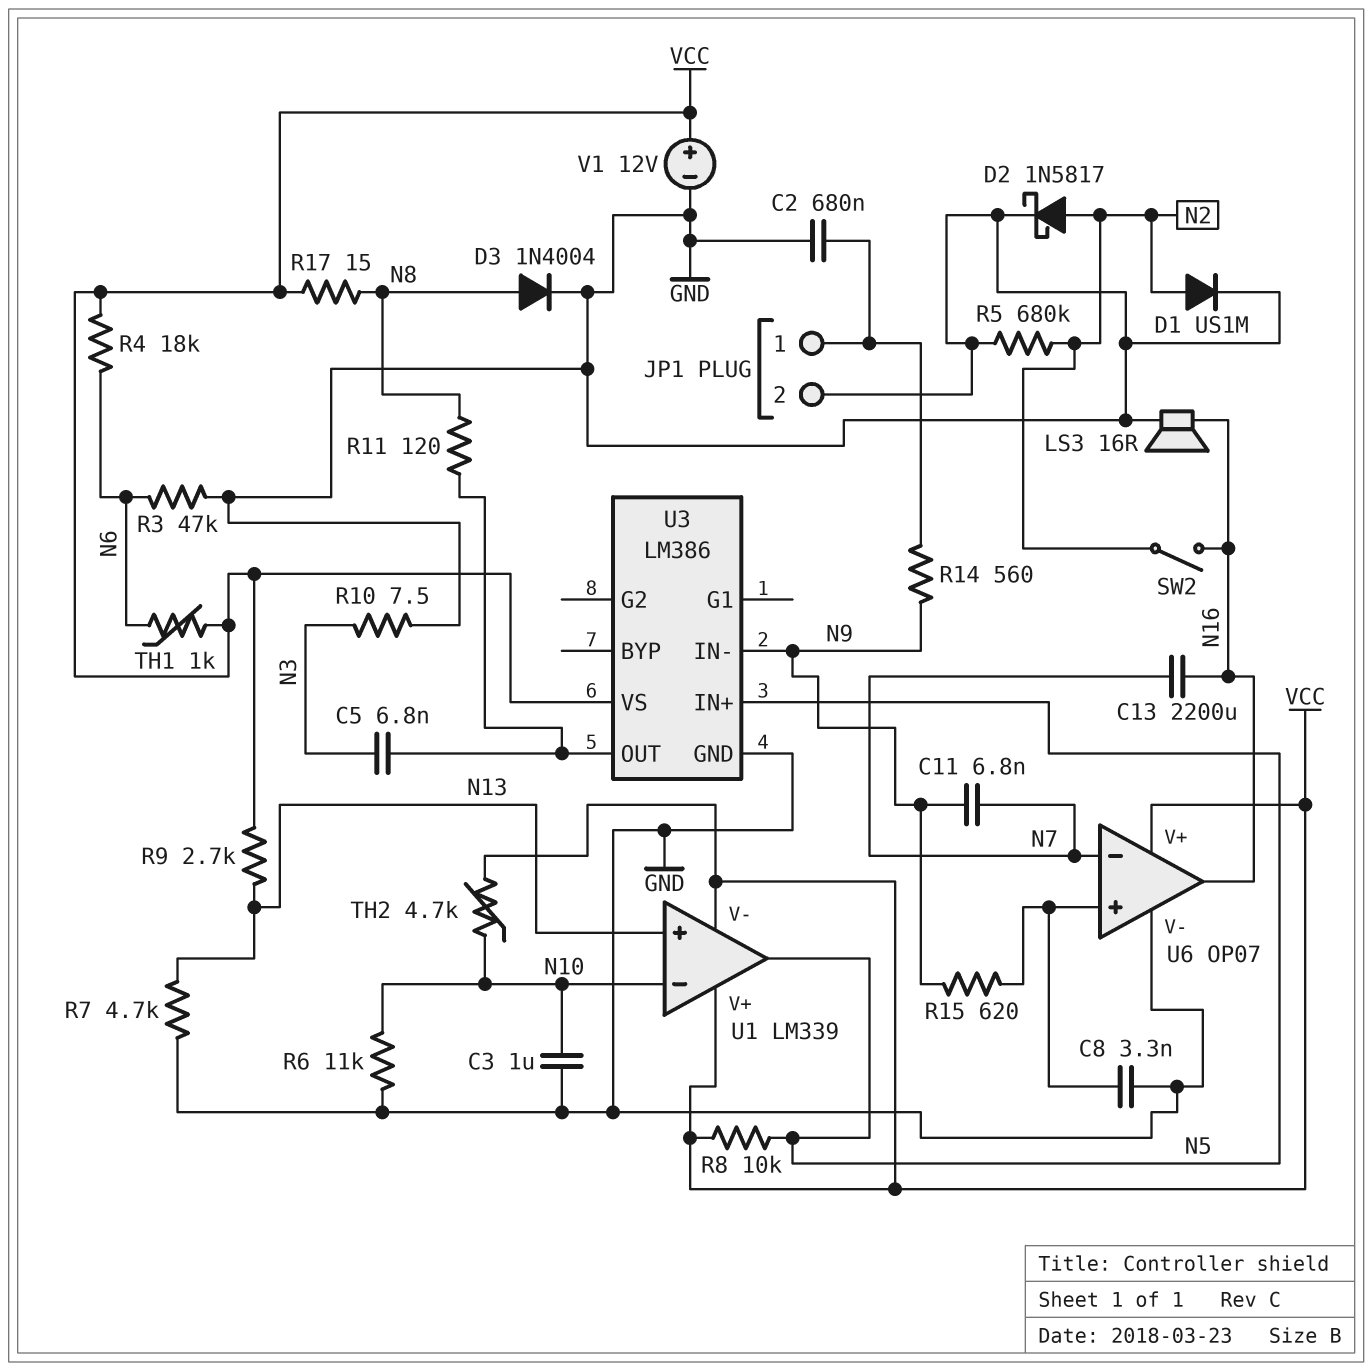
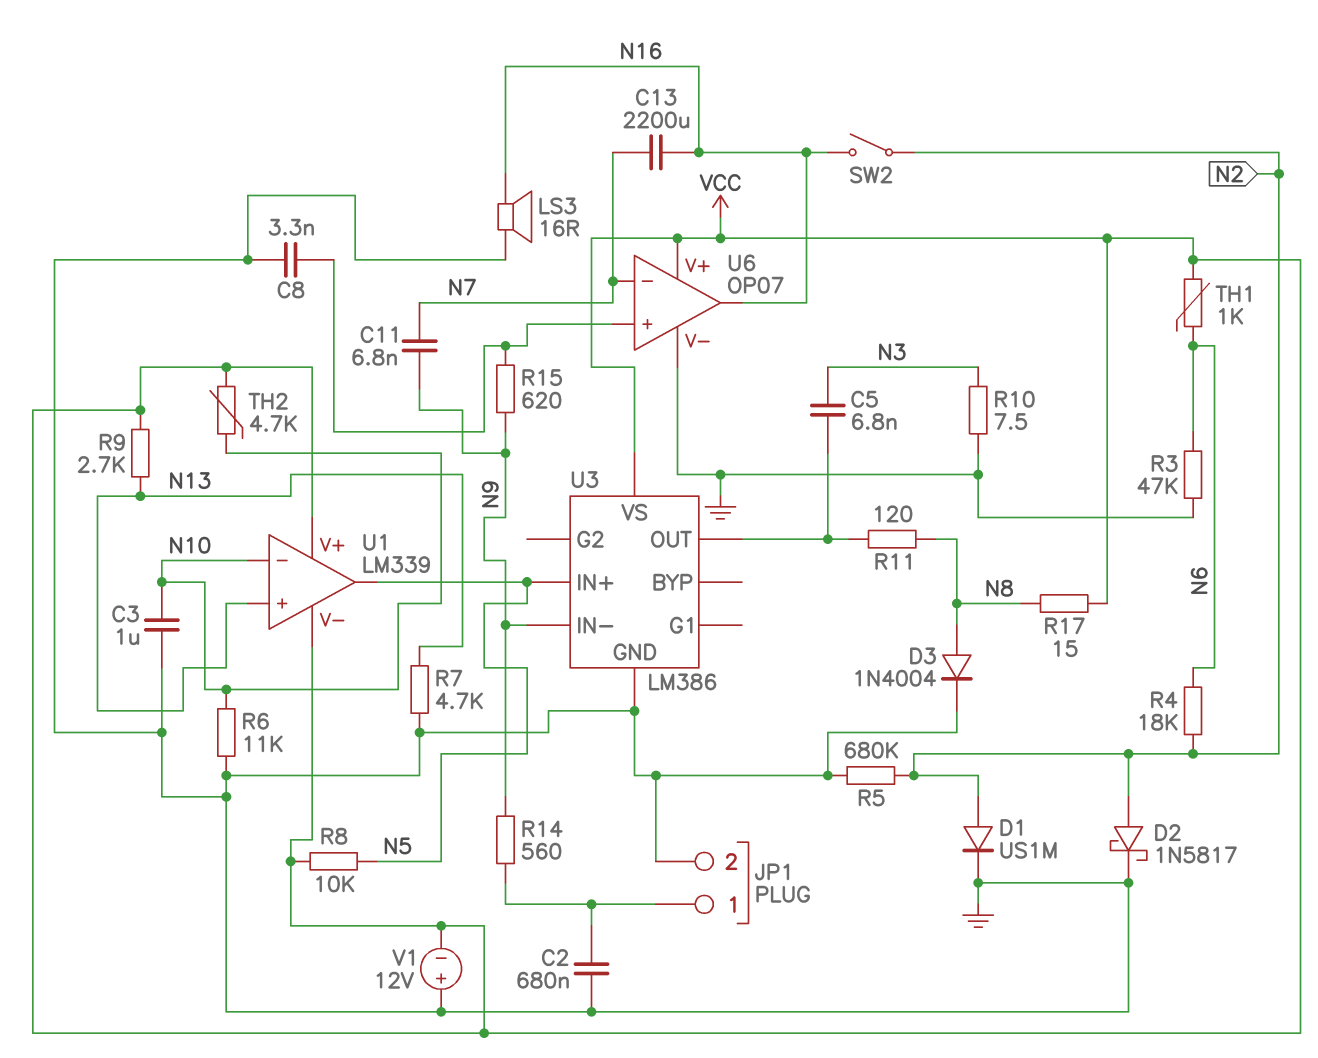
R4: 18k (N6, VCC) -> 18k (N2, N6)
V1: 12V (plus VCC, minus GND) -> 12V (plus GND, minus VCC)

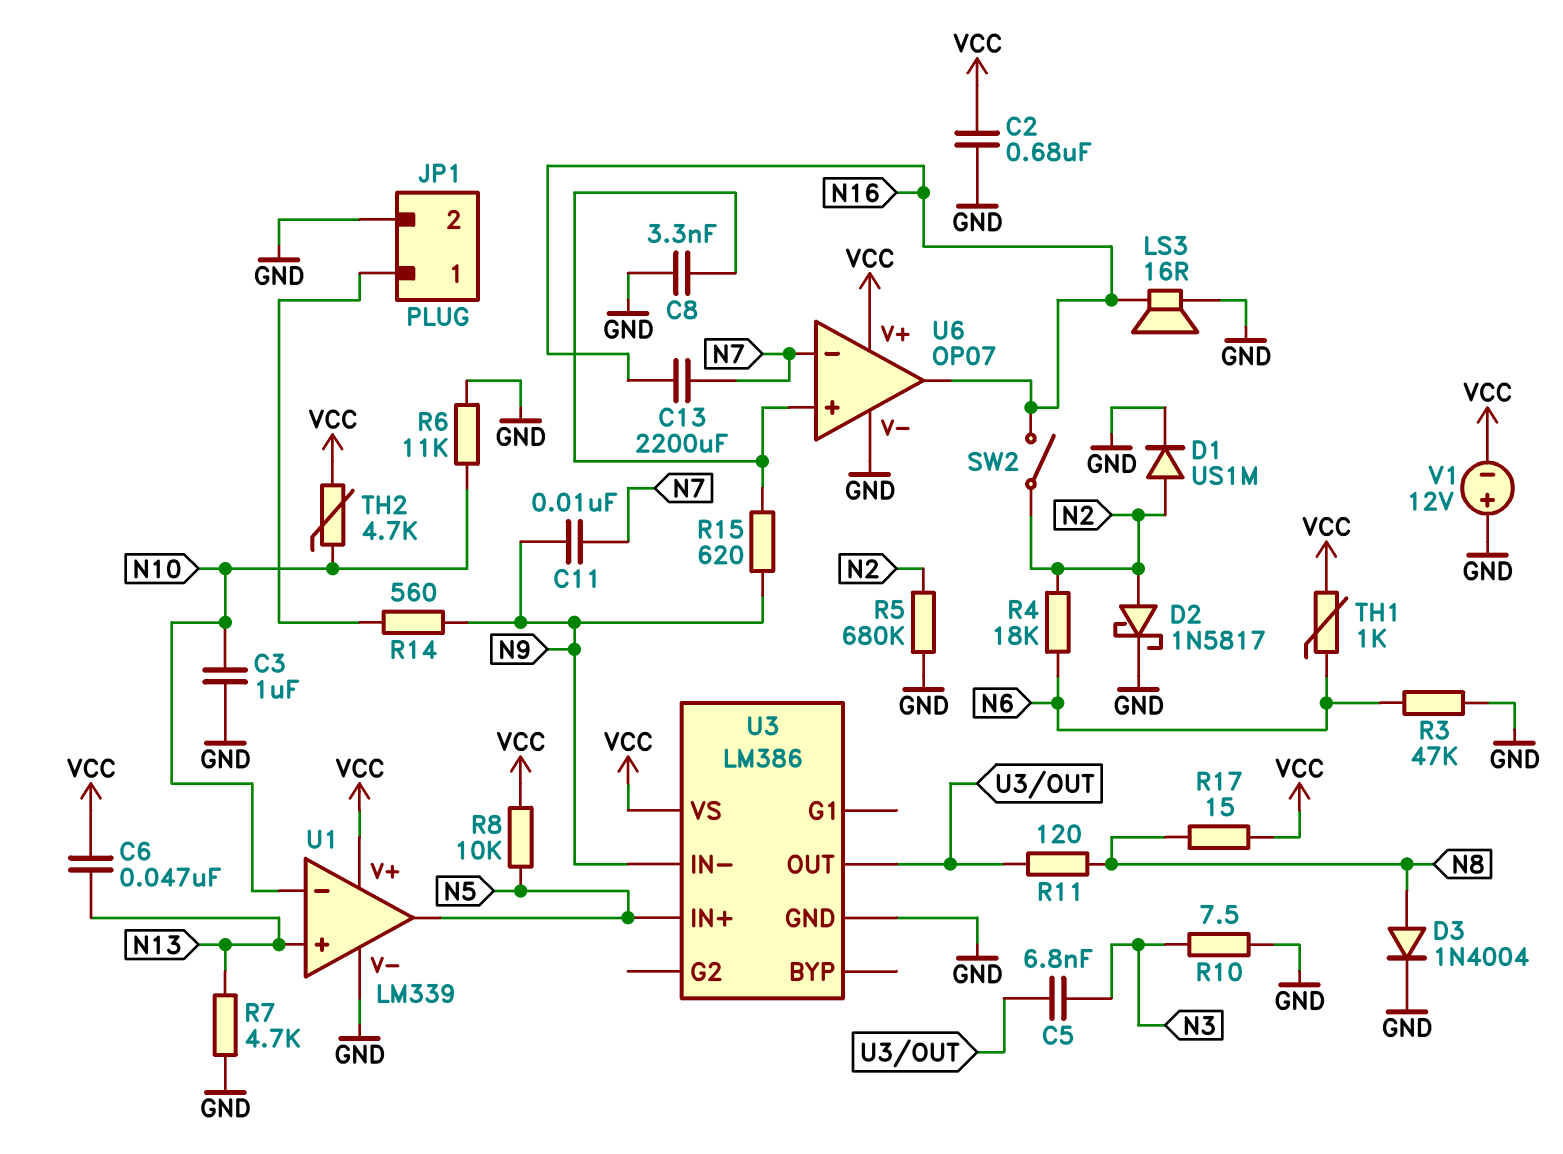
C2: 680nF (GND, JP1/1) -> 680nF (GND, VCC)
C6: none -> 47nF (N13, VCC)
C11: 6.8nF (N7, N9) -> 10nF (N7, N9)
R9: 2.7k (N13, VCC) -> none
U1 pin V-: VCC -> GND

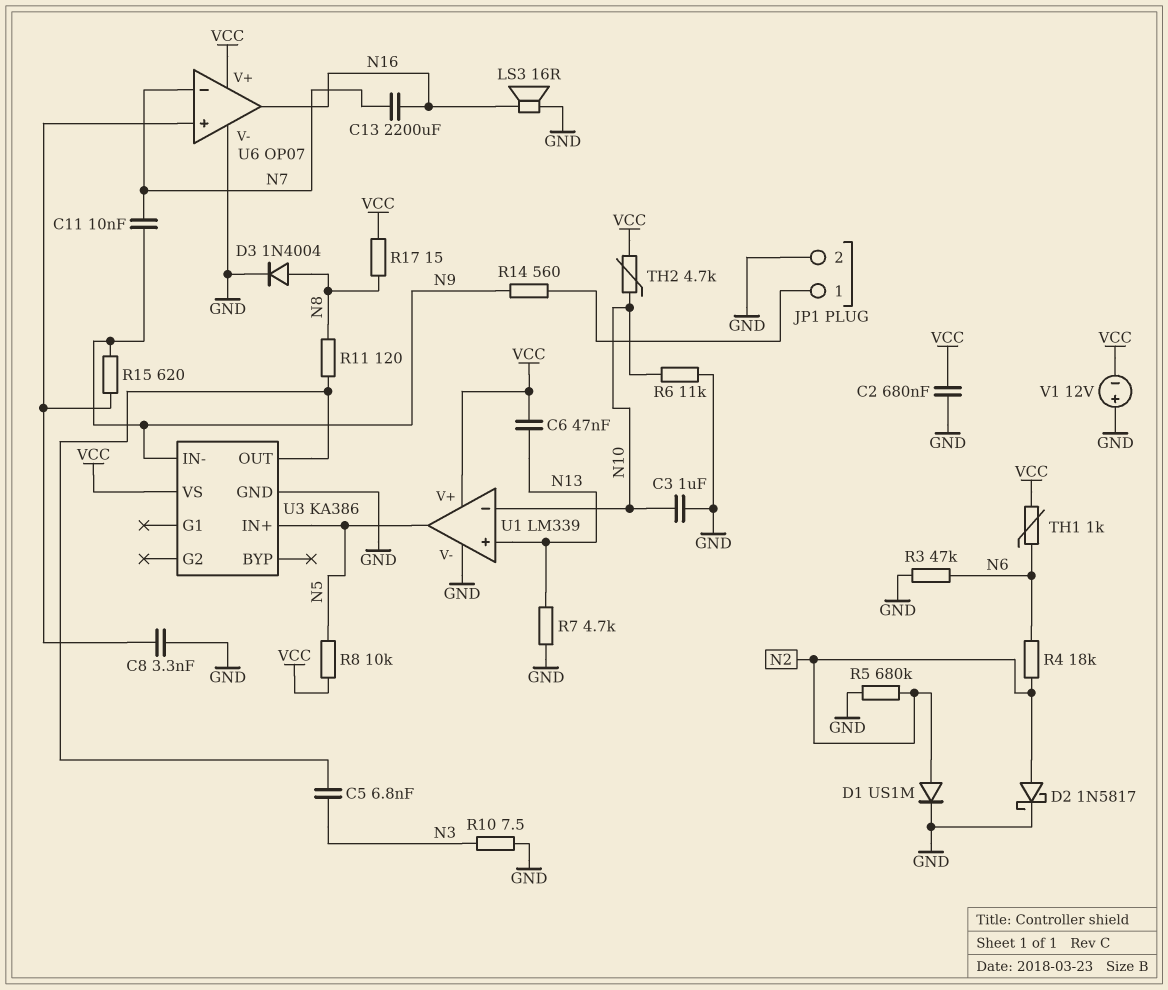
SW2: switch (N2, N16) -> none
U3: LM386 -> KA386

